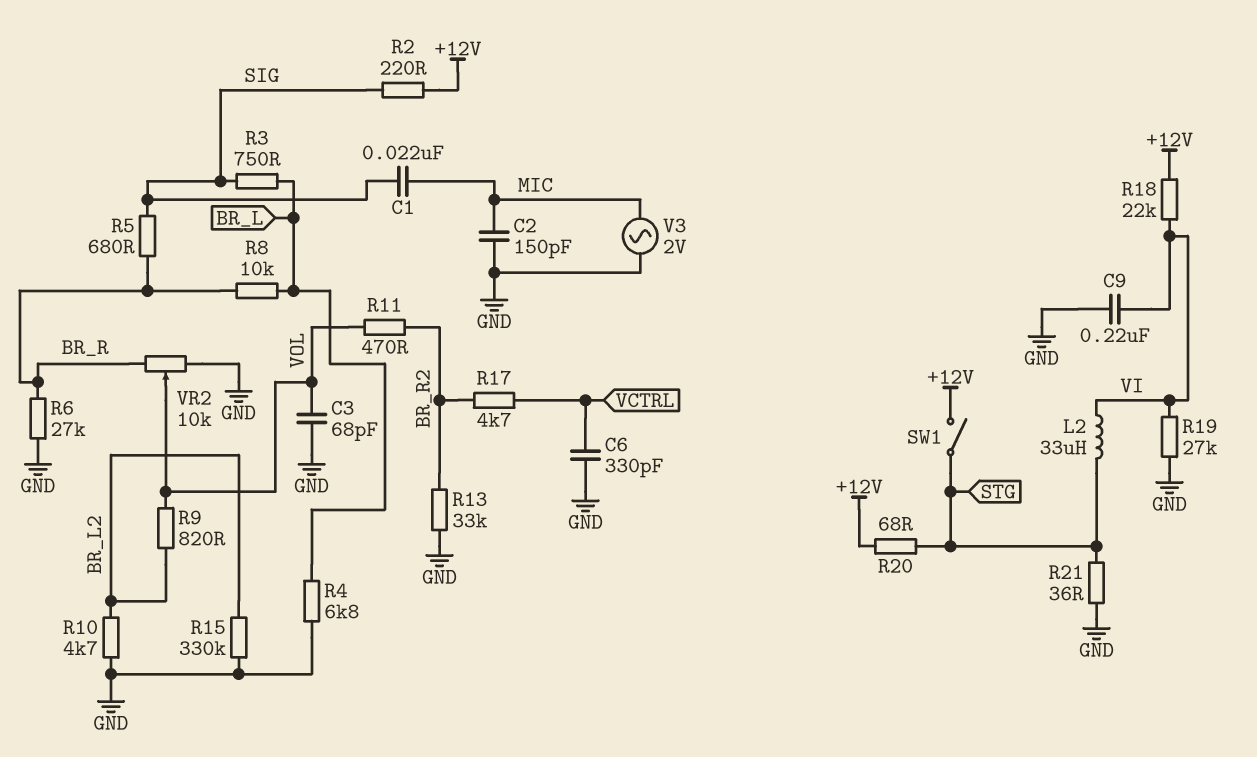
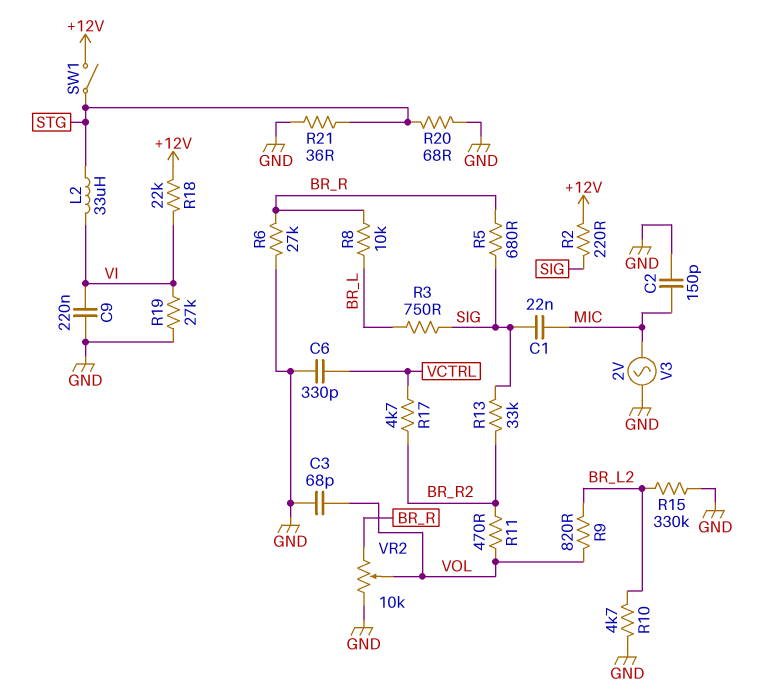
R4: 6.8k (BR_L, GND) -> none
R13: 33k (BR_R2, GND) -> 33k (BR_R2, SIG)
R20: 68 (+12V, STG) -> 68 (GND, STG)

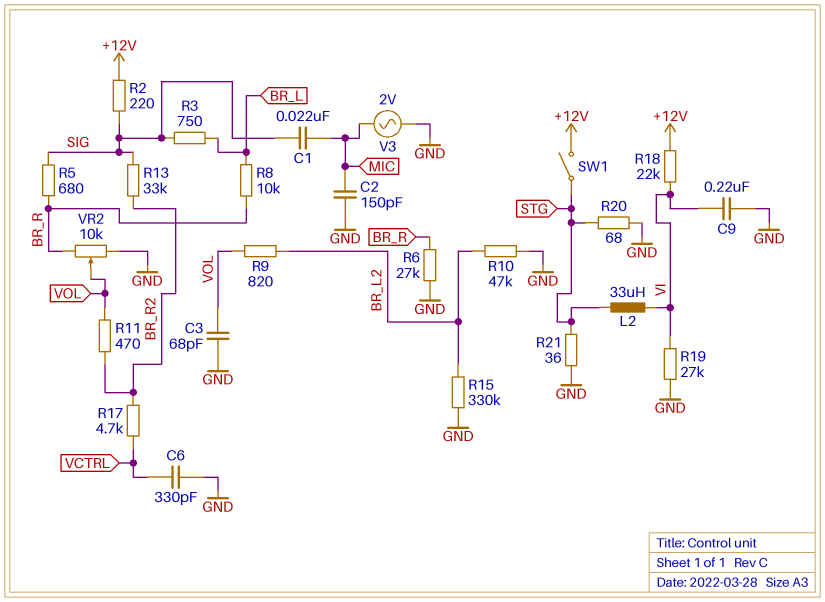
R10: 4.7k (BR_L2, GND) -> 47k (BR_L2, GND)

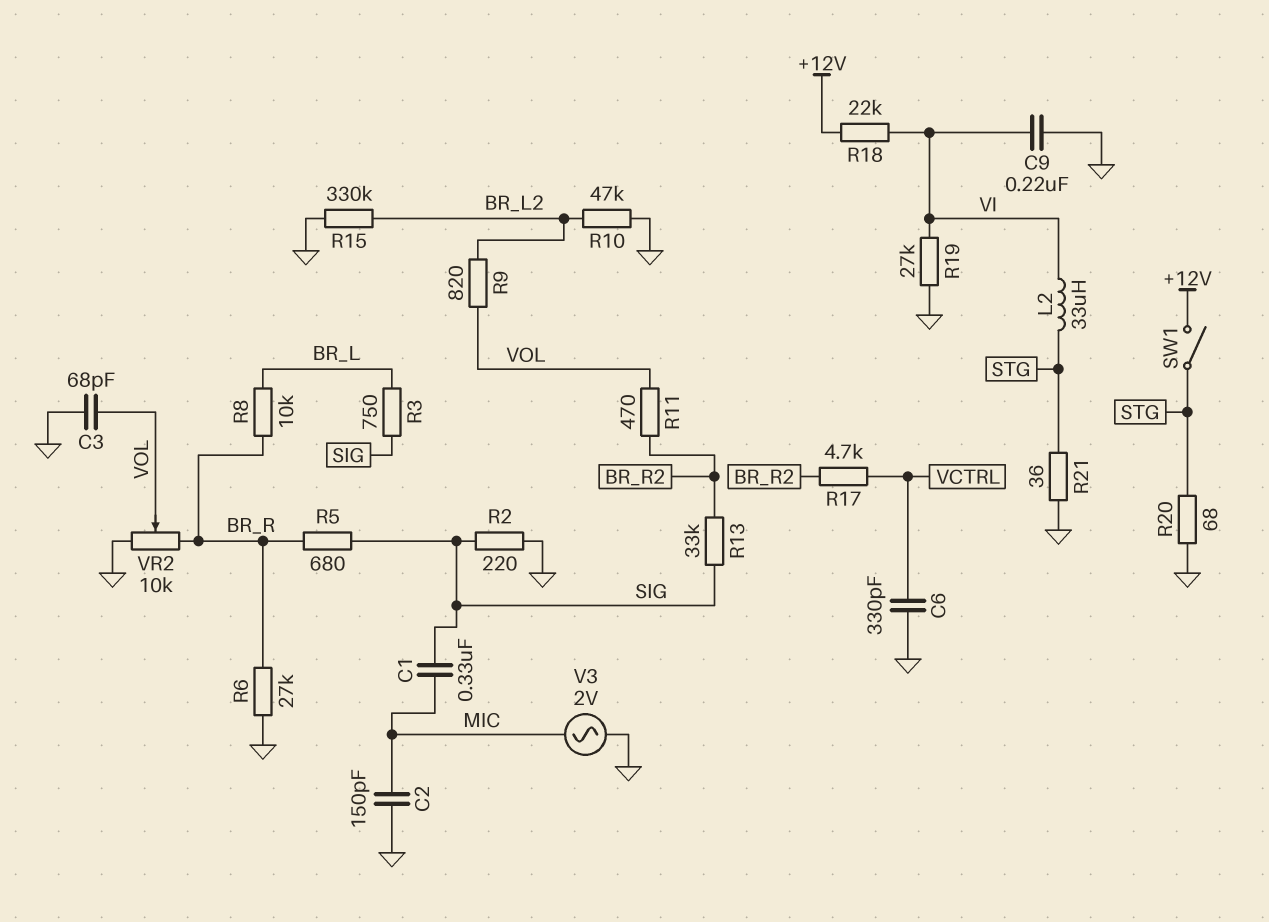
C1: 22nF (MIC, SIG) -> 330nF (MIC, SIG)
R2: 220 (+12V, SIG) -> 220 (GND, SIG)

